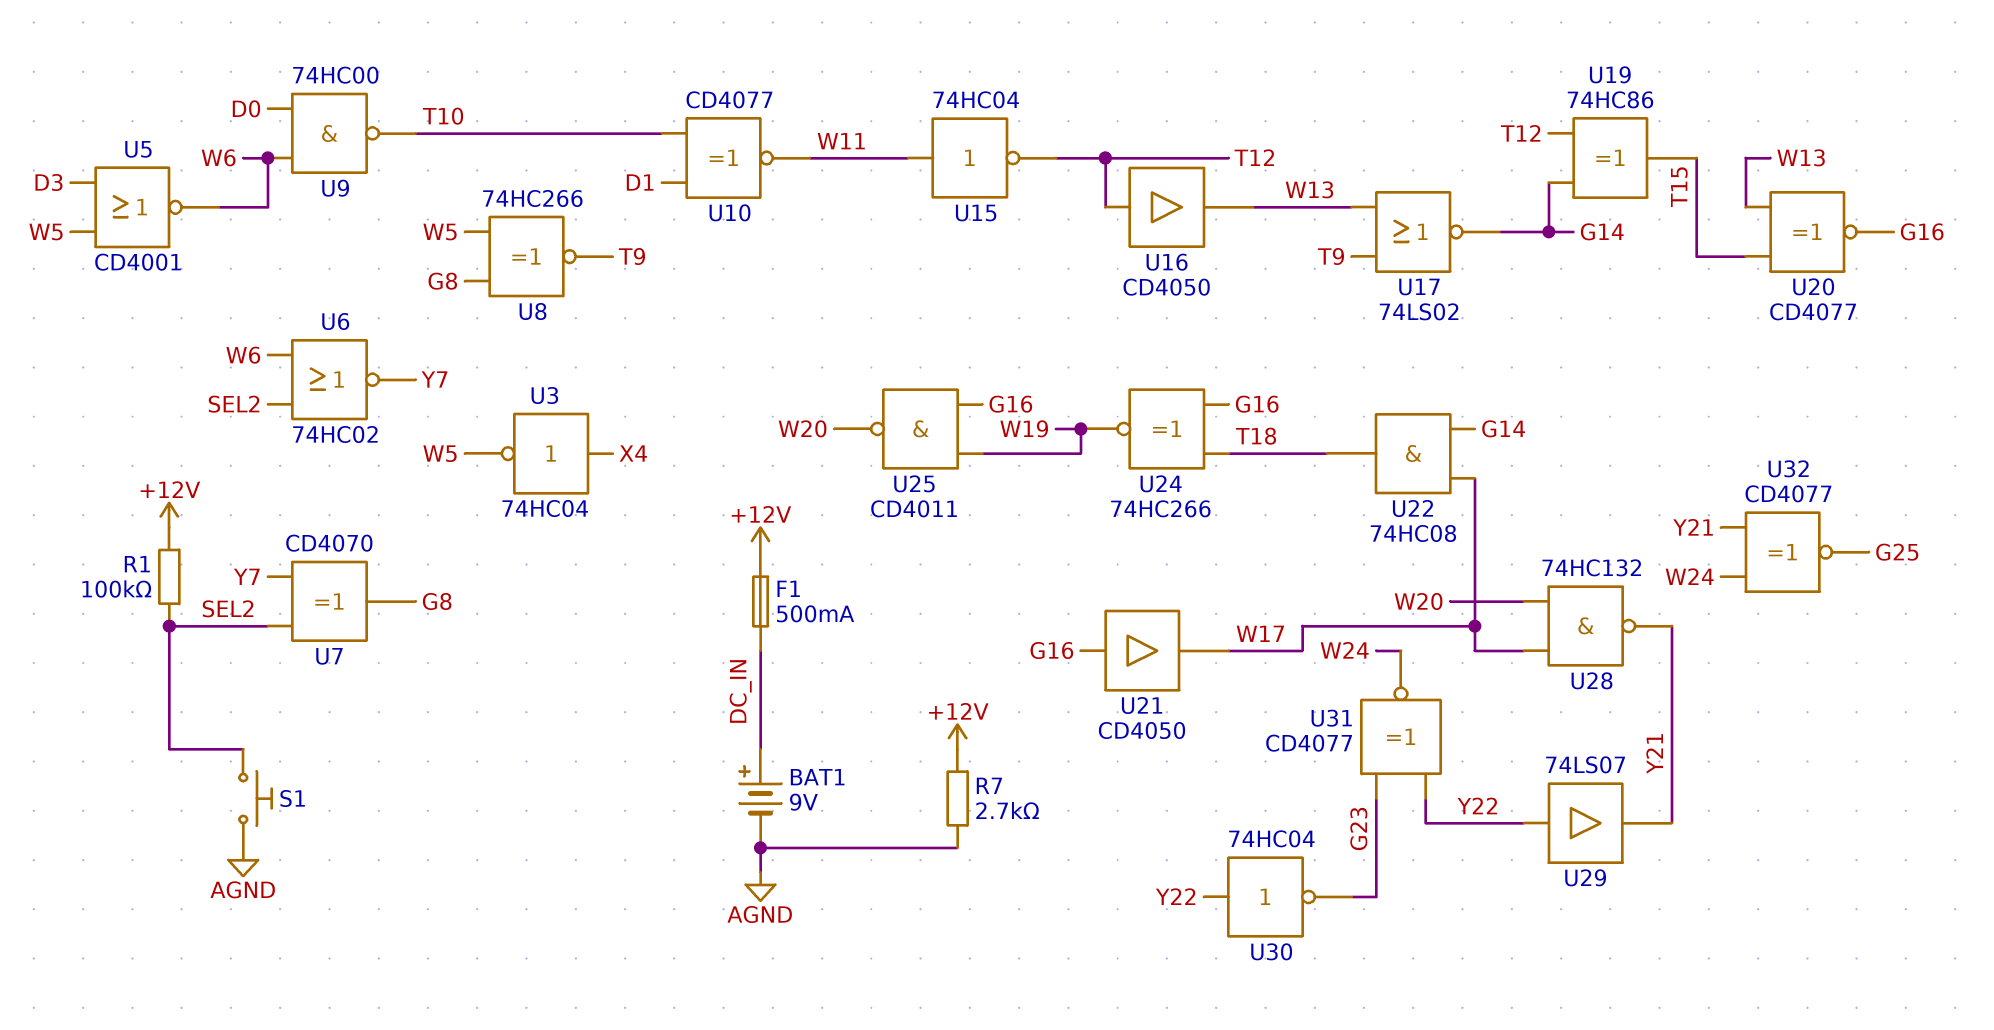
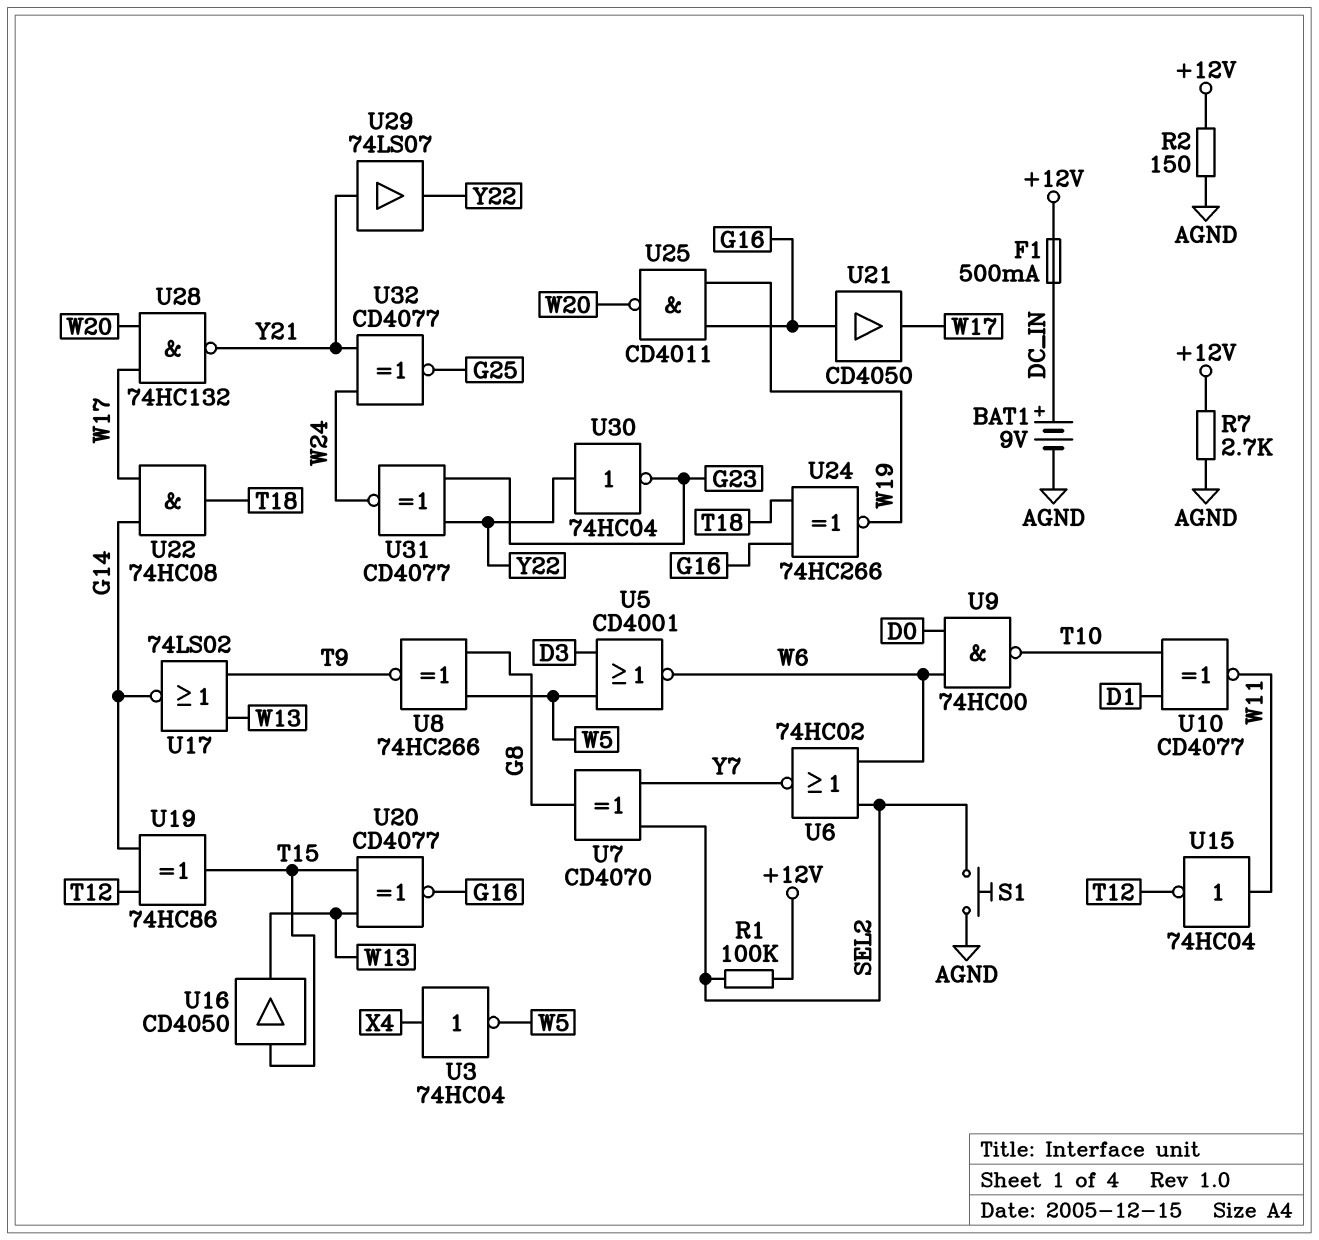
R2: none -> 150 (+12V, AGND)
U16: buffer CD4050 (in T12, out W13) -> buffer CD4050 (in T15, out W13)
U29: buffer 74LS07 (in Y22, out Y21) -> buffer 74LS07 (in Y21, out Y22)

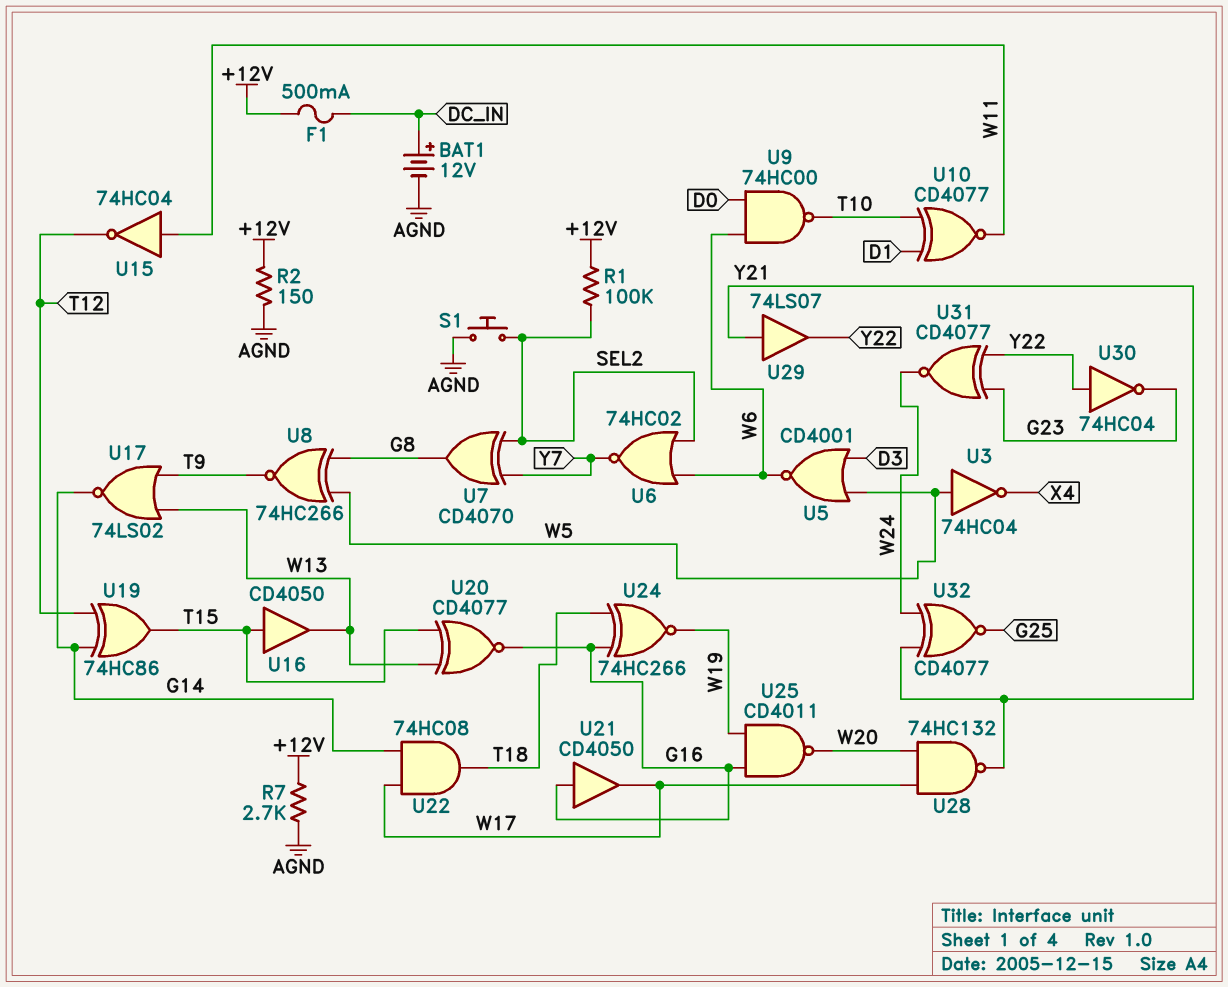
BAT1: 9V (plus DC_IN, minus AGND) -> 12V (plus DC_IN, minus AGND)
U3: NOT 74HC04 (in X4, out W5) -> NOT 74HC04 (in W5, out X4)

